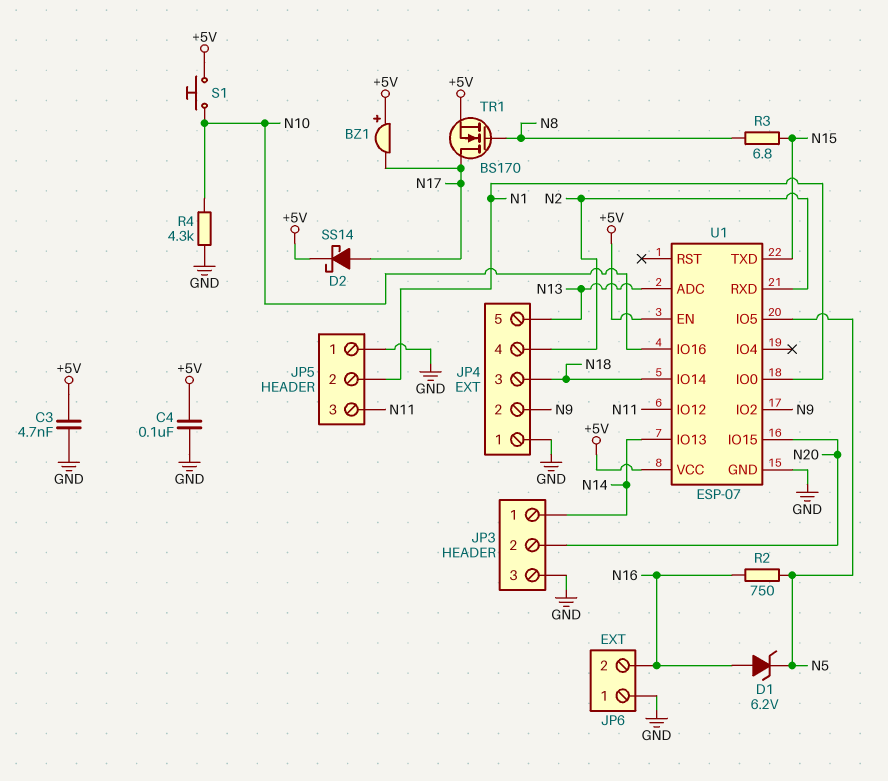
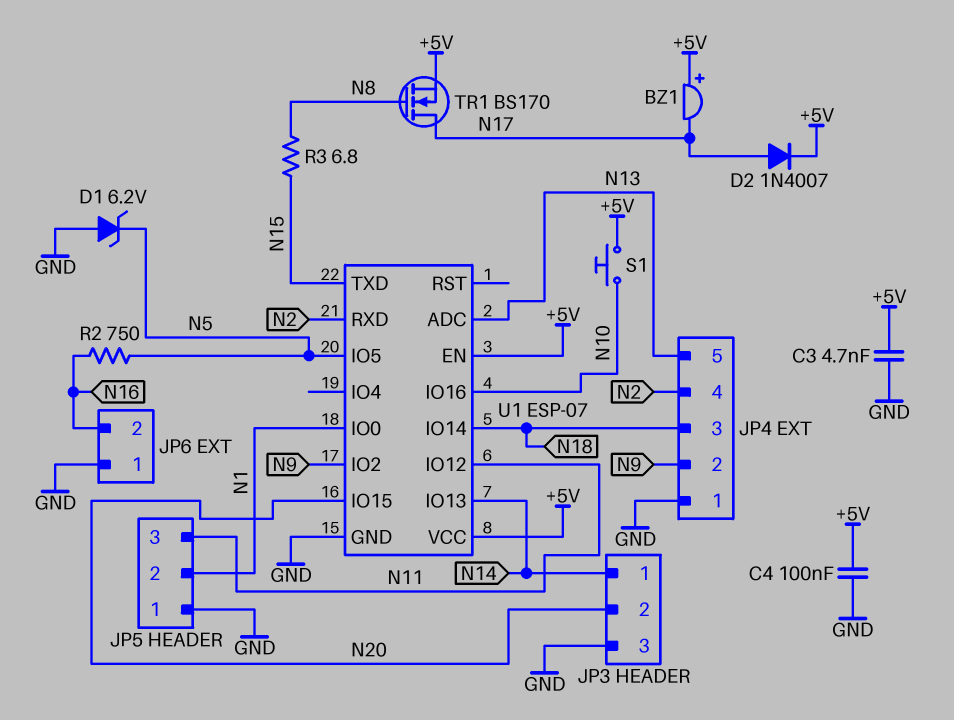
D1: zener 6.2V (A N16, K N5) -> zener 6.2V (A GND, K N5)
D2: schottky SS14 (A N17, K +5V) -> diode 1N4007 (A N17, K +5V)
R4: 4.3k (GND, N10) -> none

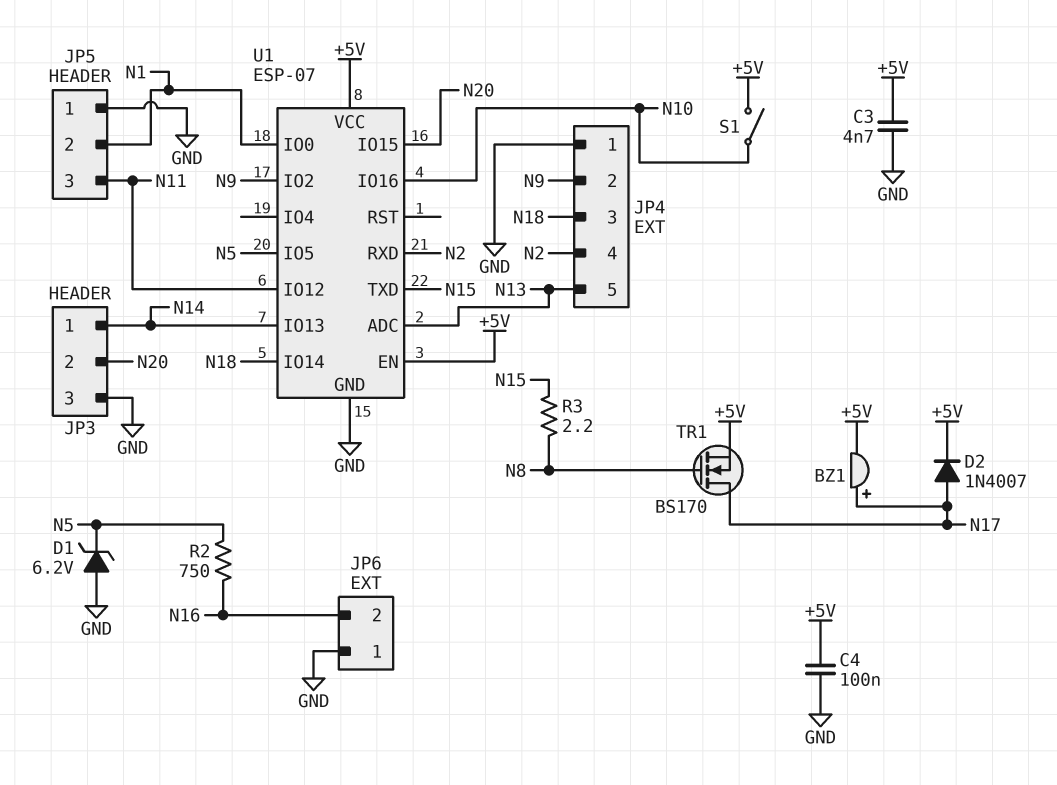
BZ1: buzzer (plus +5V, minus N17) -> buzzer (plus N17, minus +5V)
R3: 6.8 (N8, N15) -> 2.2 (N8, N15)
S1: button (+5V, N10) -> switch (+5V, N10)

